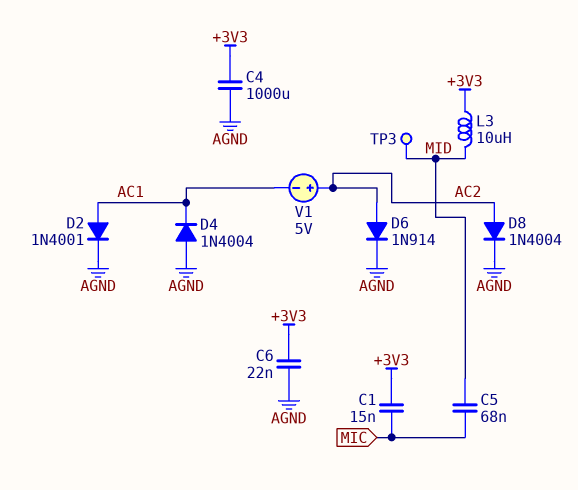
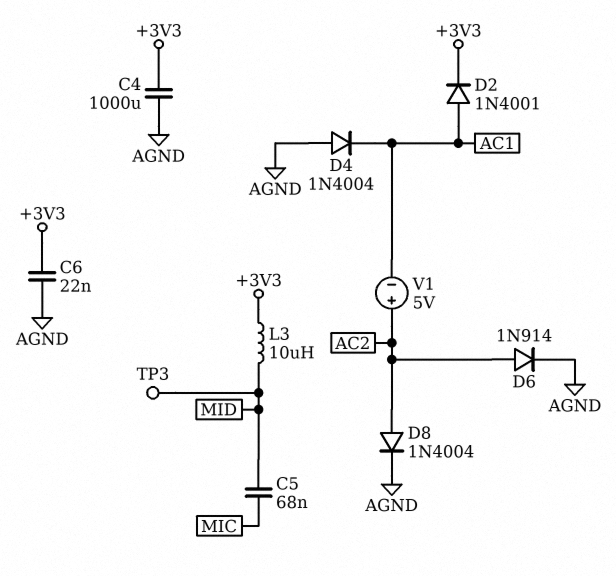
C1: 15nF (+3V3, MIC) -> none
D2: diode 1N4001 (A AC1, K AGND) -> diode 1N4001 (A AC1, K +3V3)

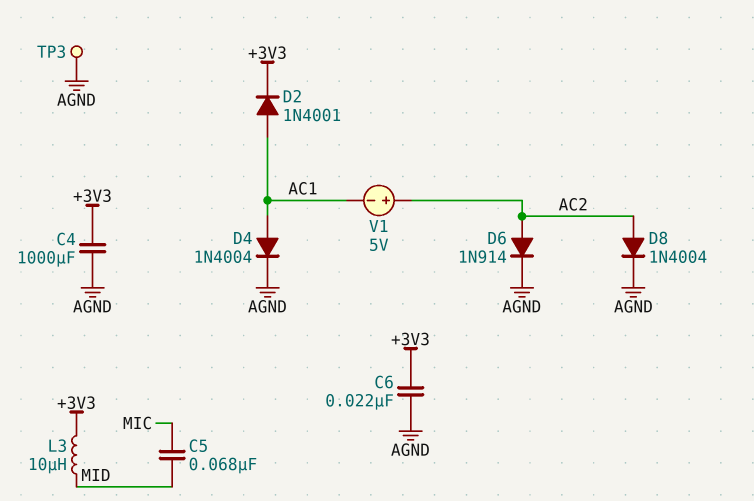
D4: diode 1N4004 (A AGND, K AC1) -> diode 1N4004 (A AC1, K AGND)
TP3: test point (MID) -> test point (AGND)

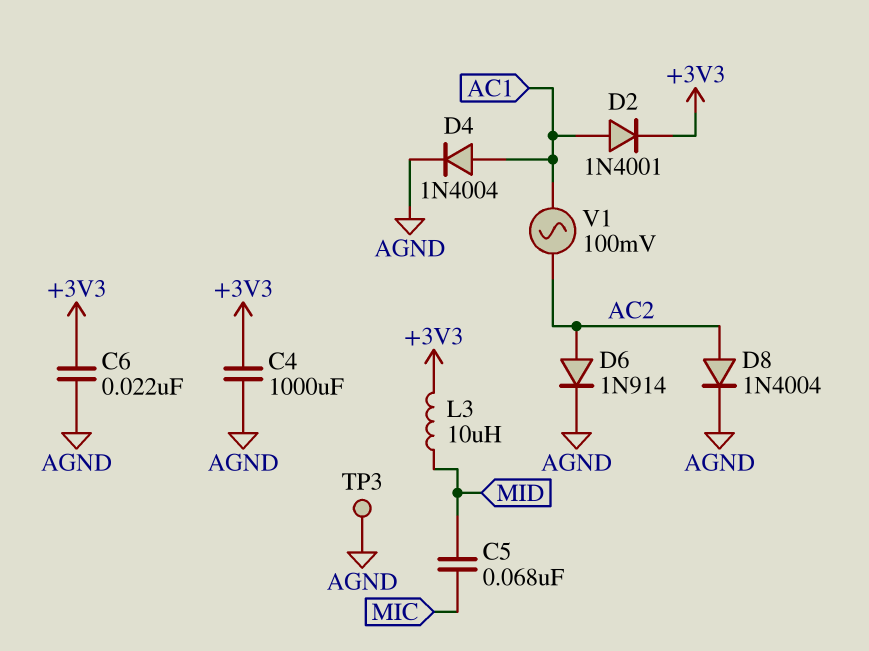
V1: 5V (plus AC2, minus AC1) -> AC 100mV (AC1, AC2)

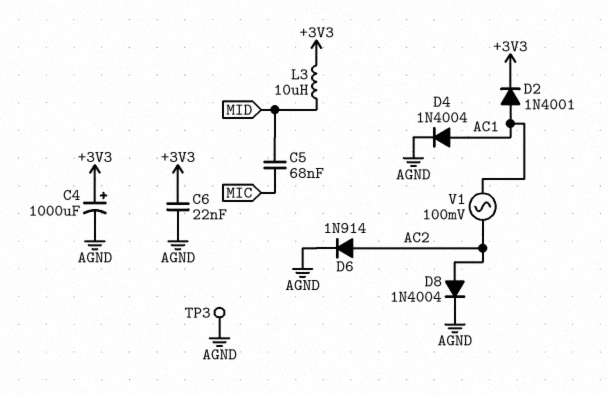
C4: 1000uF (+3V3, AGND) -> 1000uF (plus +3V3, minus AGND)

